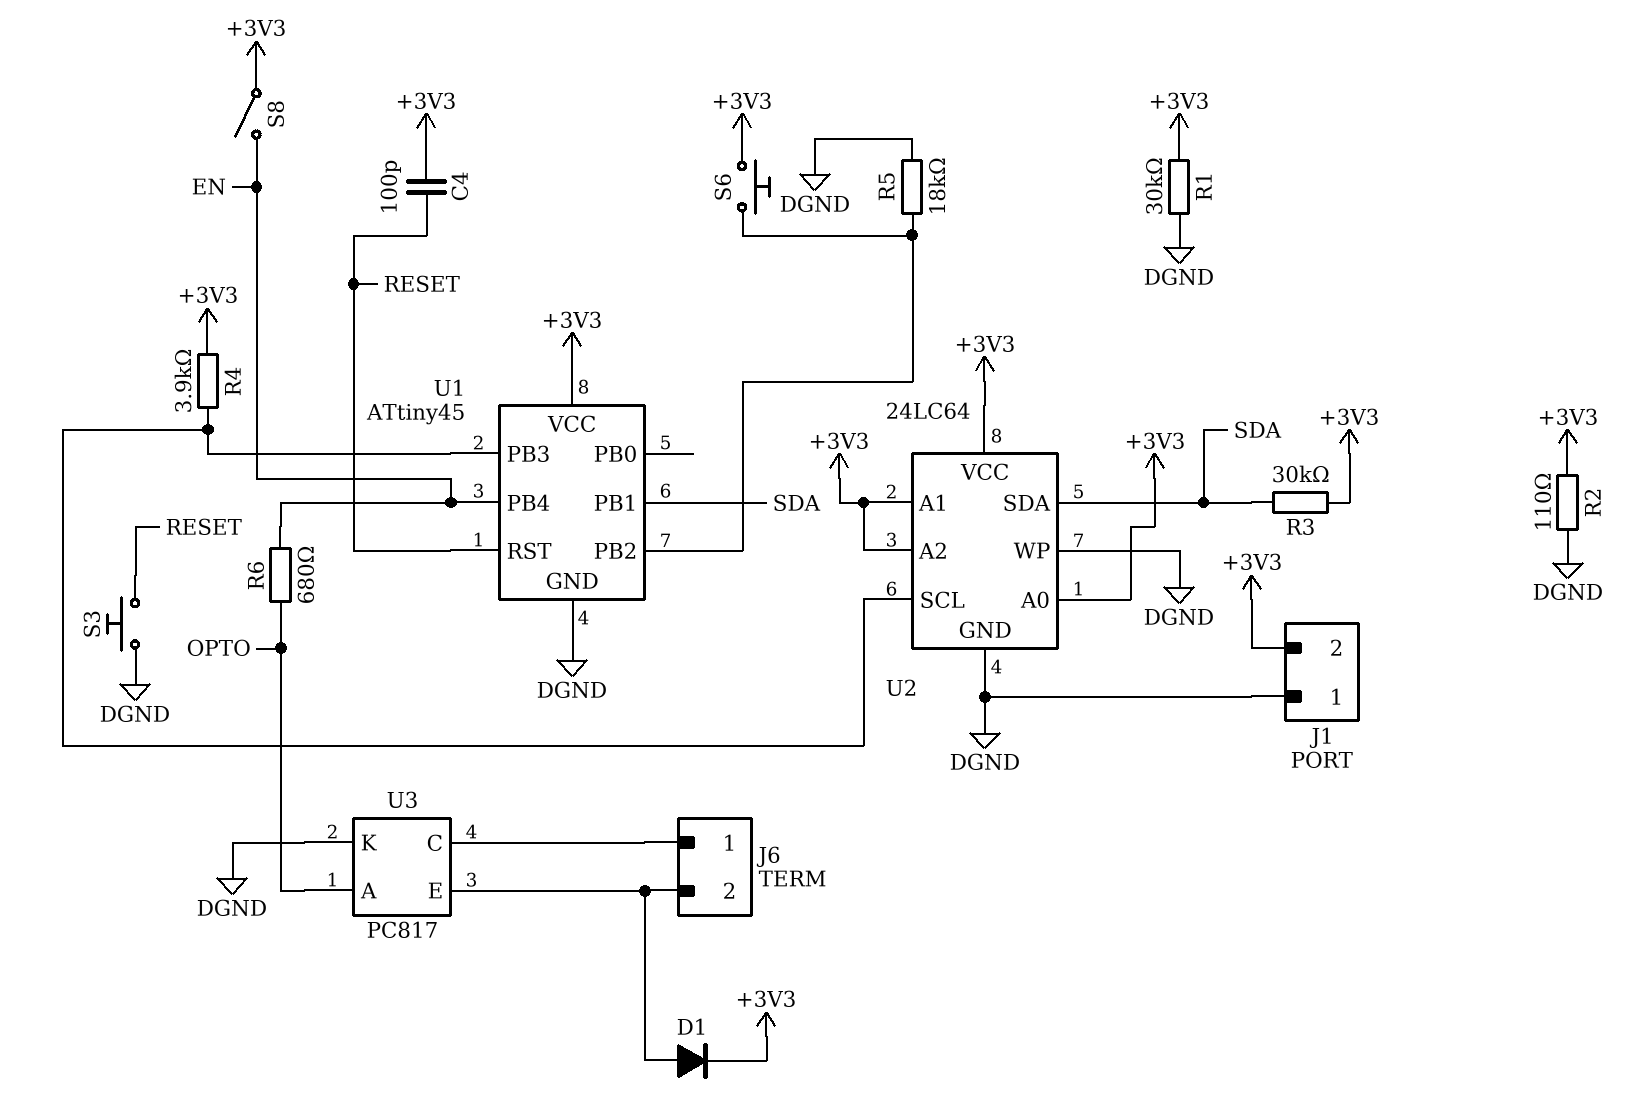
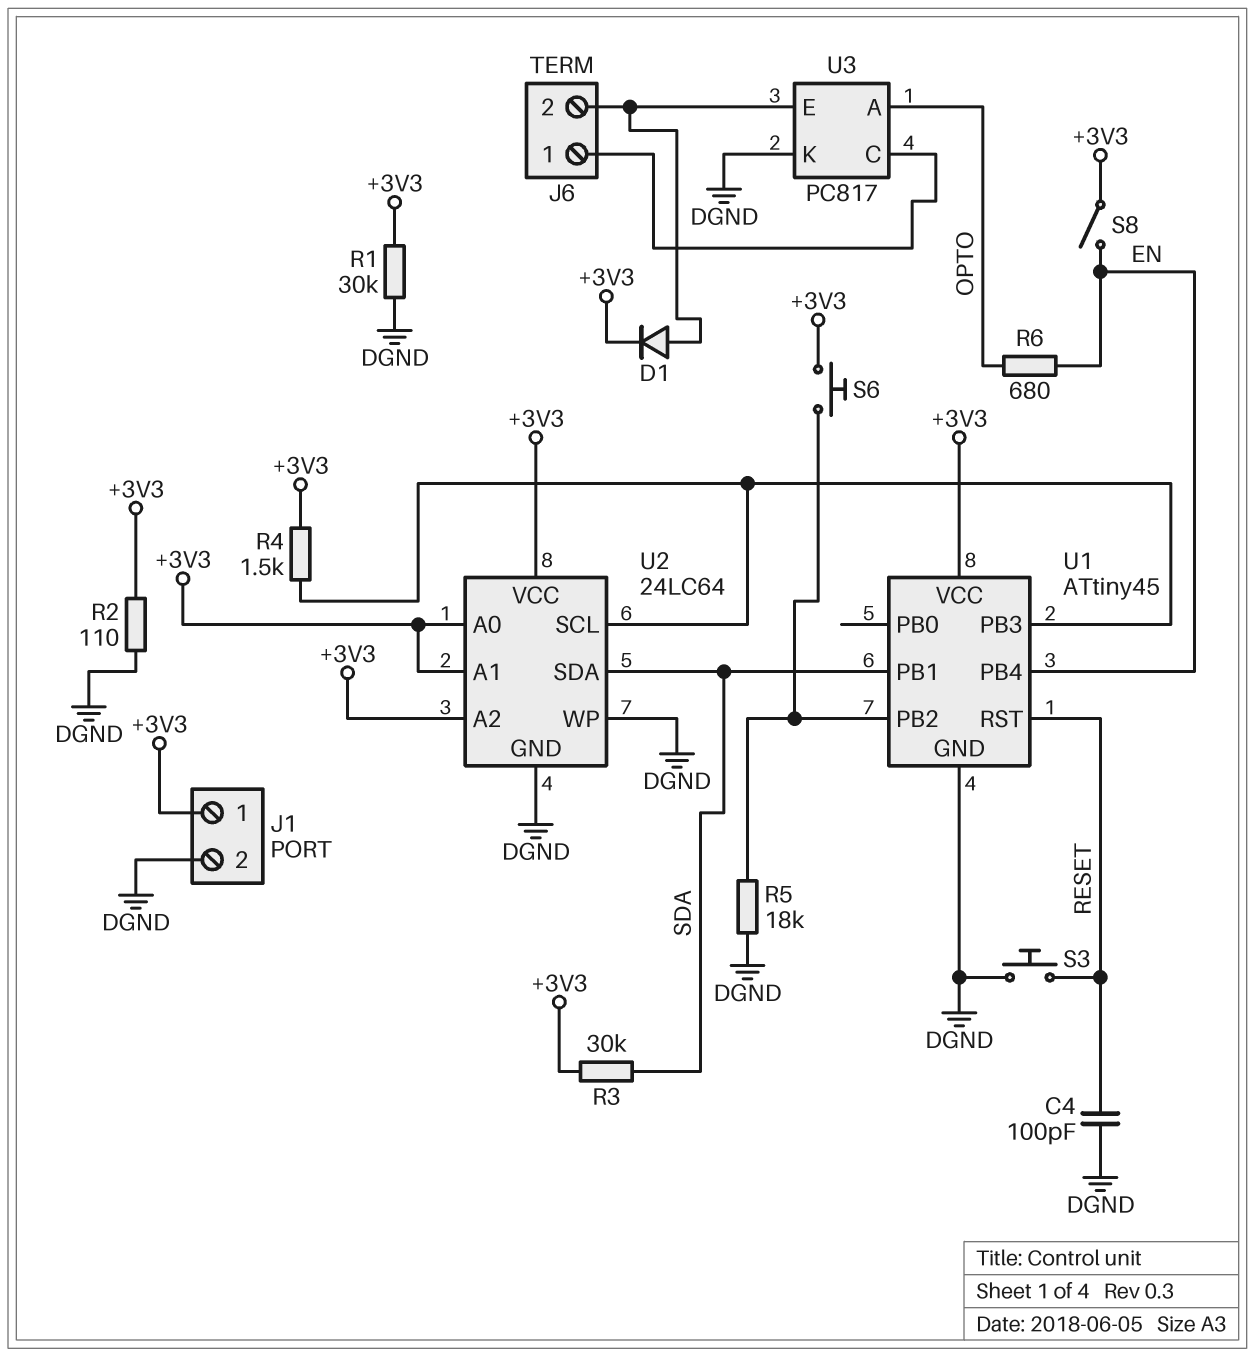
C4: 100pF (+3V3, RESET) -> 100pF (DGND, RESET)
J1 pin 1: DGND -> +3V3
J1 pin 2: +3V3 -> DGND
R4: 3.9k (+3V3, U1/PB3) -> 1.5k (+3V3, U1/PB3)

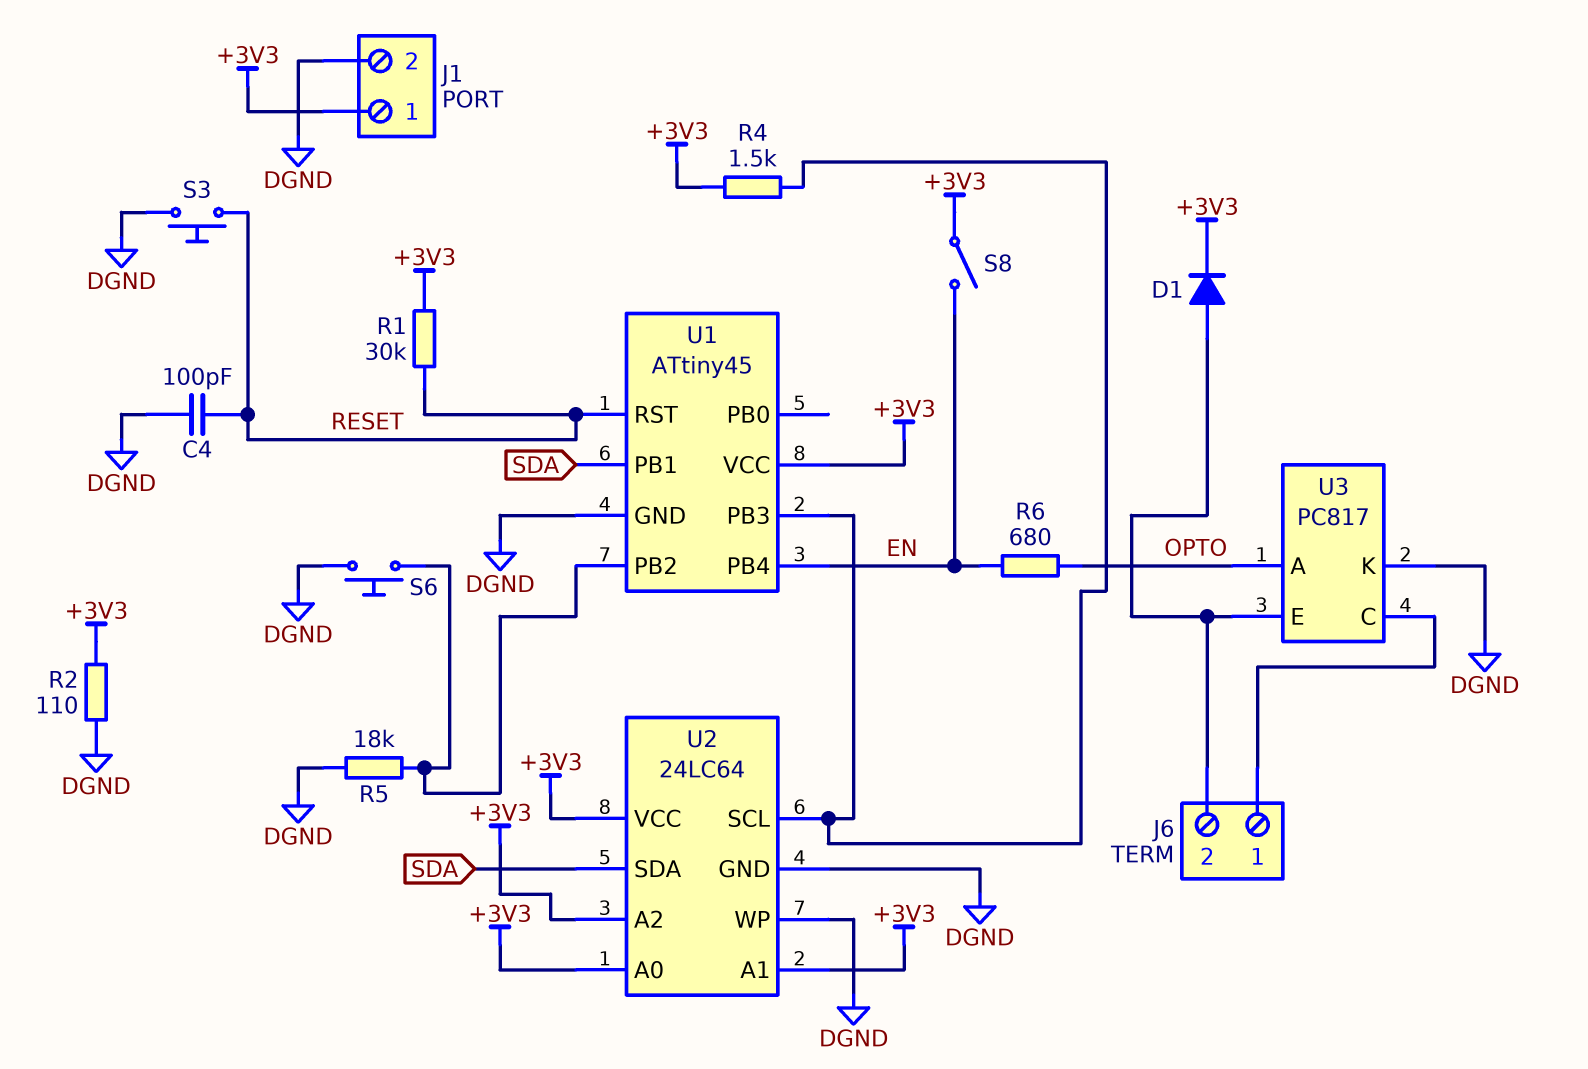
R1: 30k (+3V3, DGND) -> 30k (+3V3, RESET)
R3: 30k (+3V3, SDA) -> none
S6: button (+3V3, U1/PB2) -> button (DGND, U1/PB2)

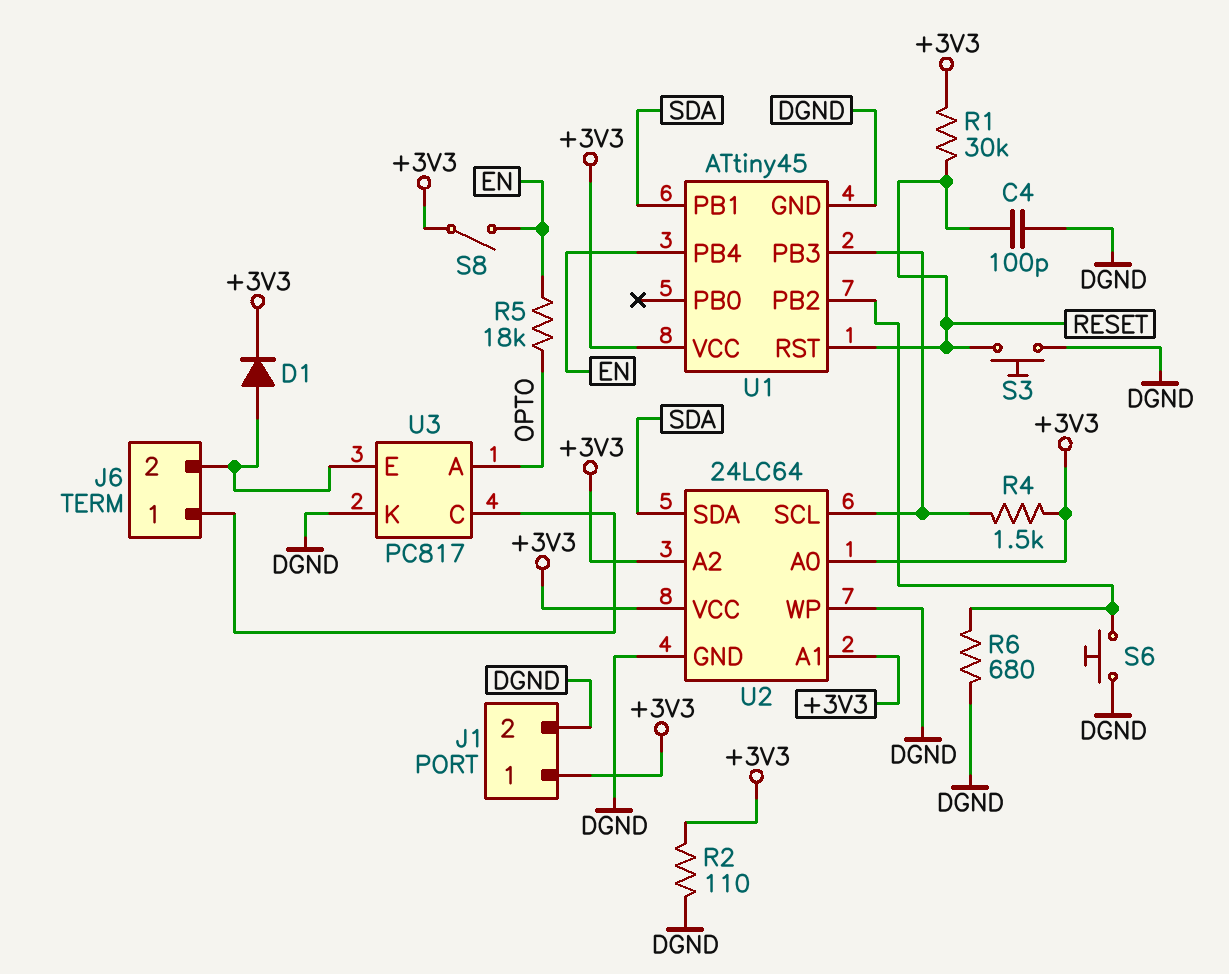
R5: 18k (DGND, U1/PB2) -> 18k (EN, OPTO)
R6: 680 (EN, OPTO) -> 680 (DGND, U1/PB2)

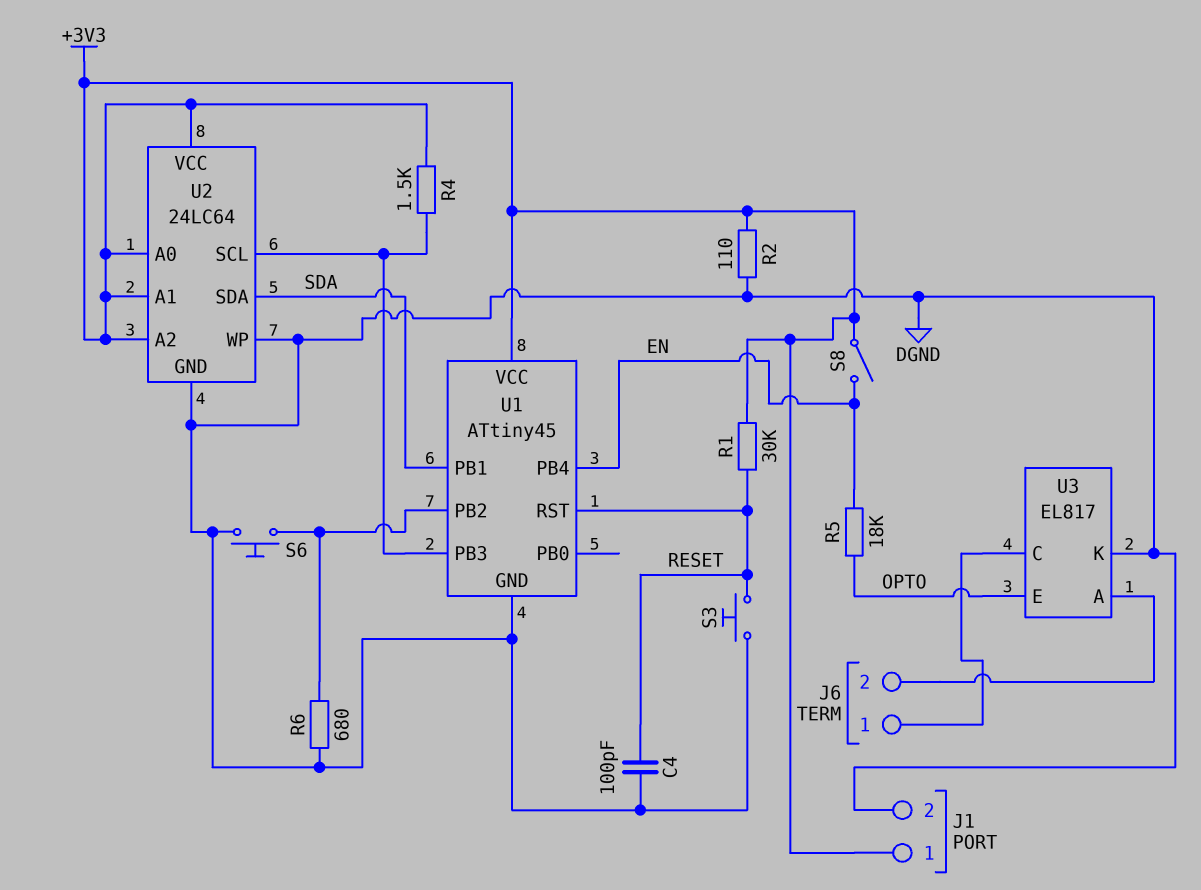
D1: diode (A J6/2, K +3V3) -> none
U3: PC817 -> EL817
U3 pin A: OPTO -> J6/2
U3 pin E: J6/2 -> OPTO

